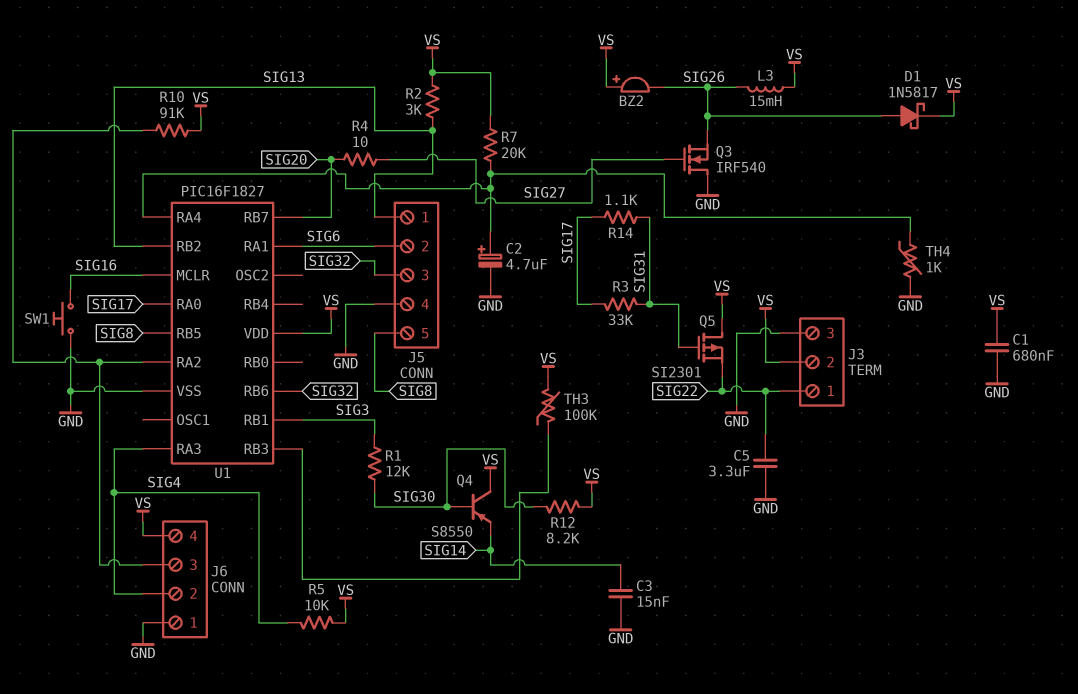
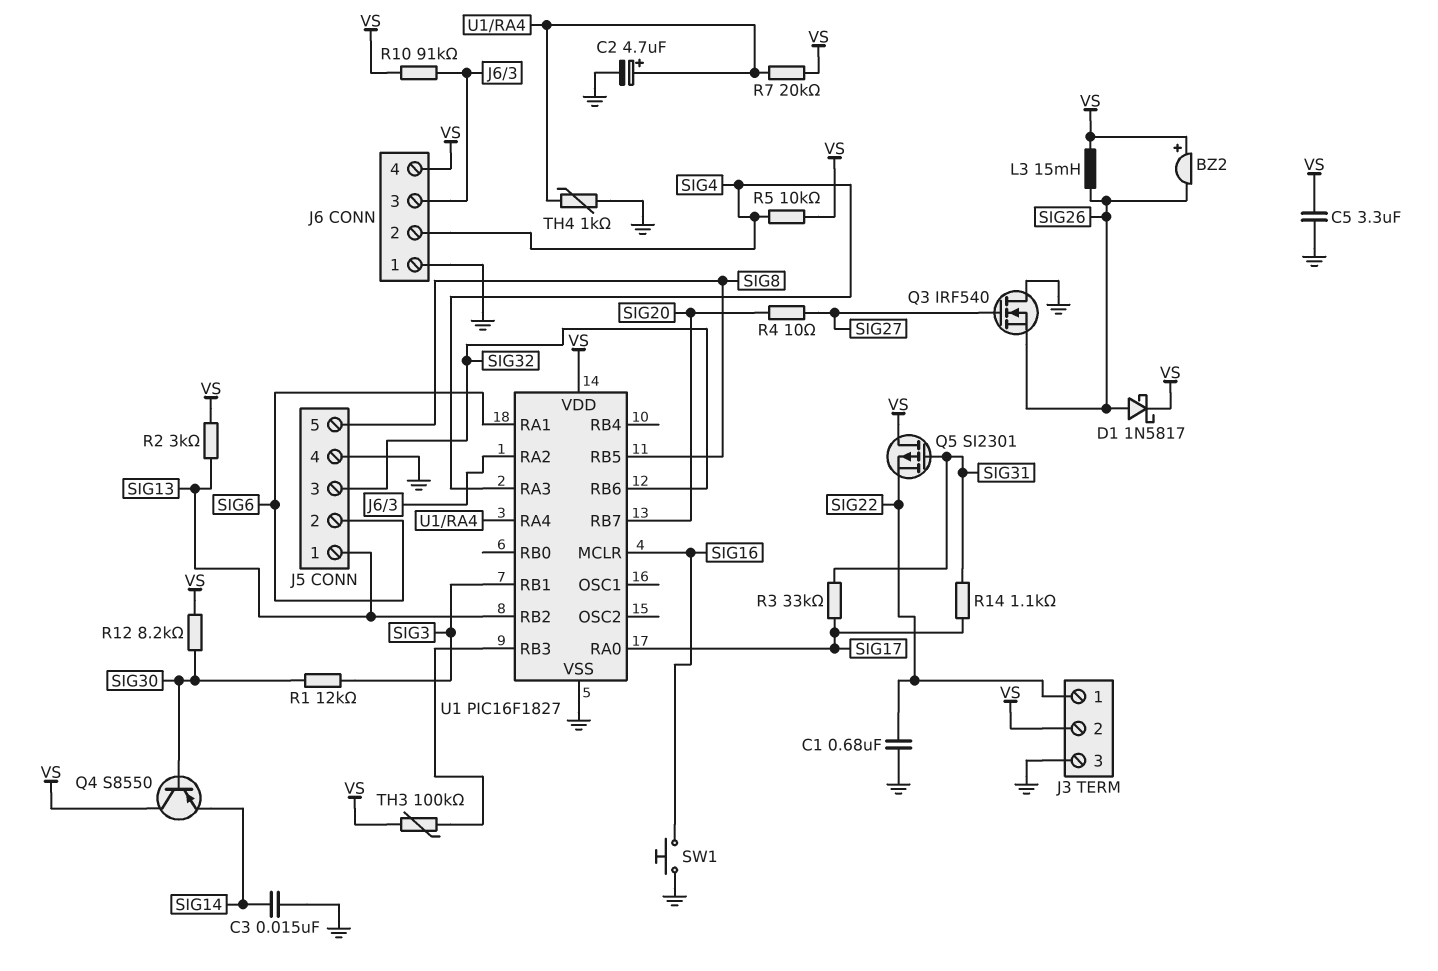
C1: 680nF (GND, VS) -> 680nF (GND, SIG22)
C5: 3.3uF (GND, SIG22) -> 3.3uF (GND, VS)

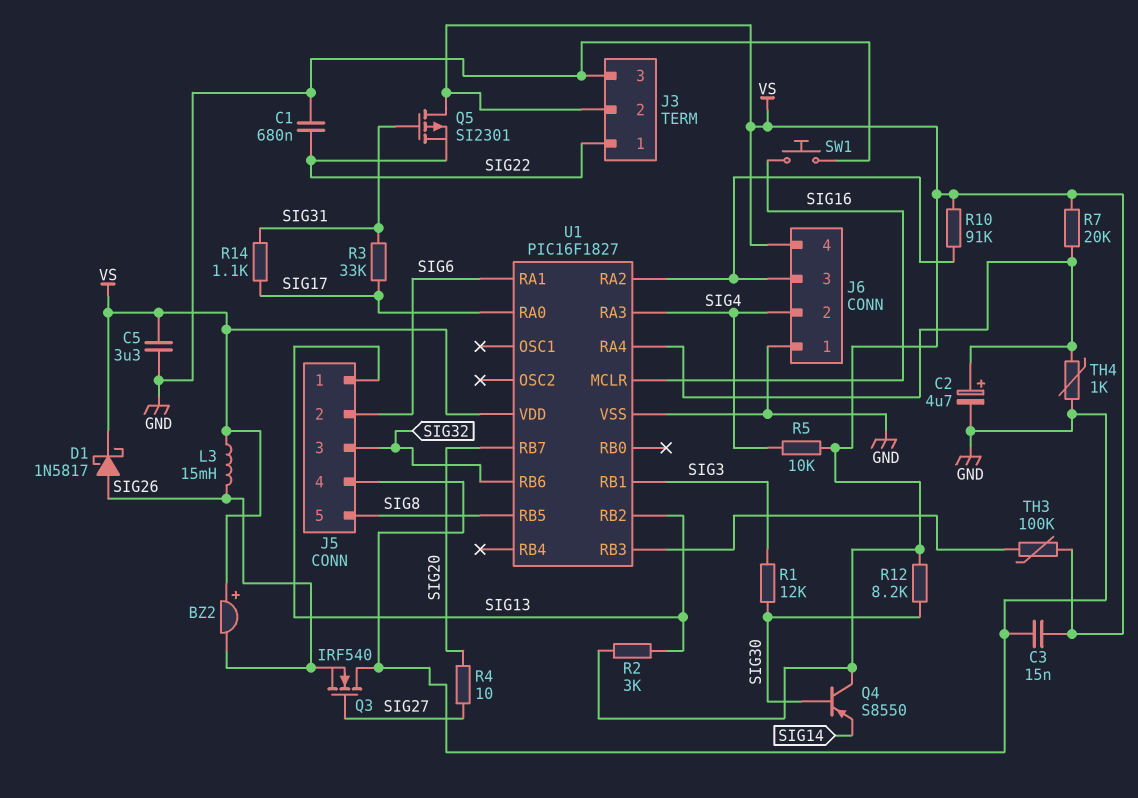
C3: 15nF (GND, SIG14) -> 15nF (GND, VS)

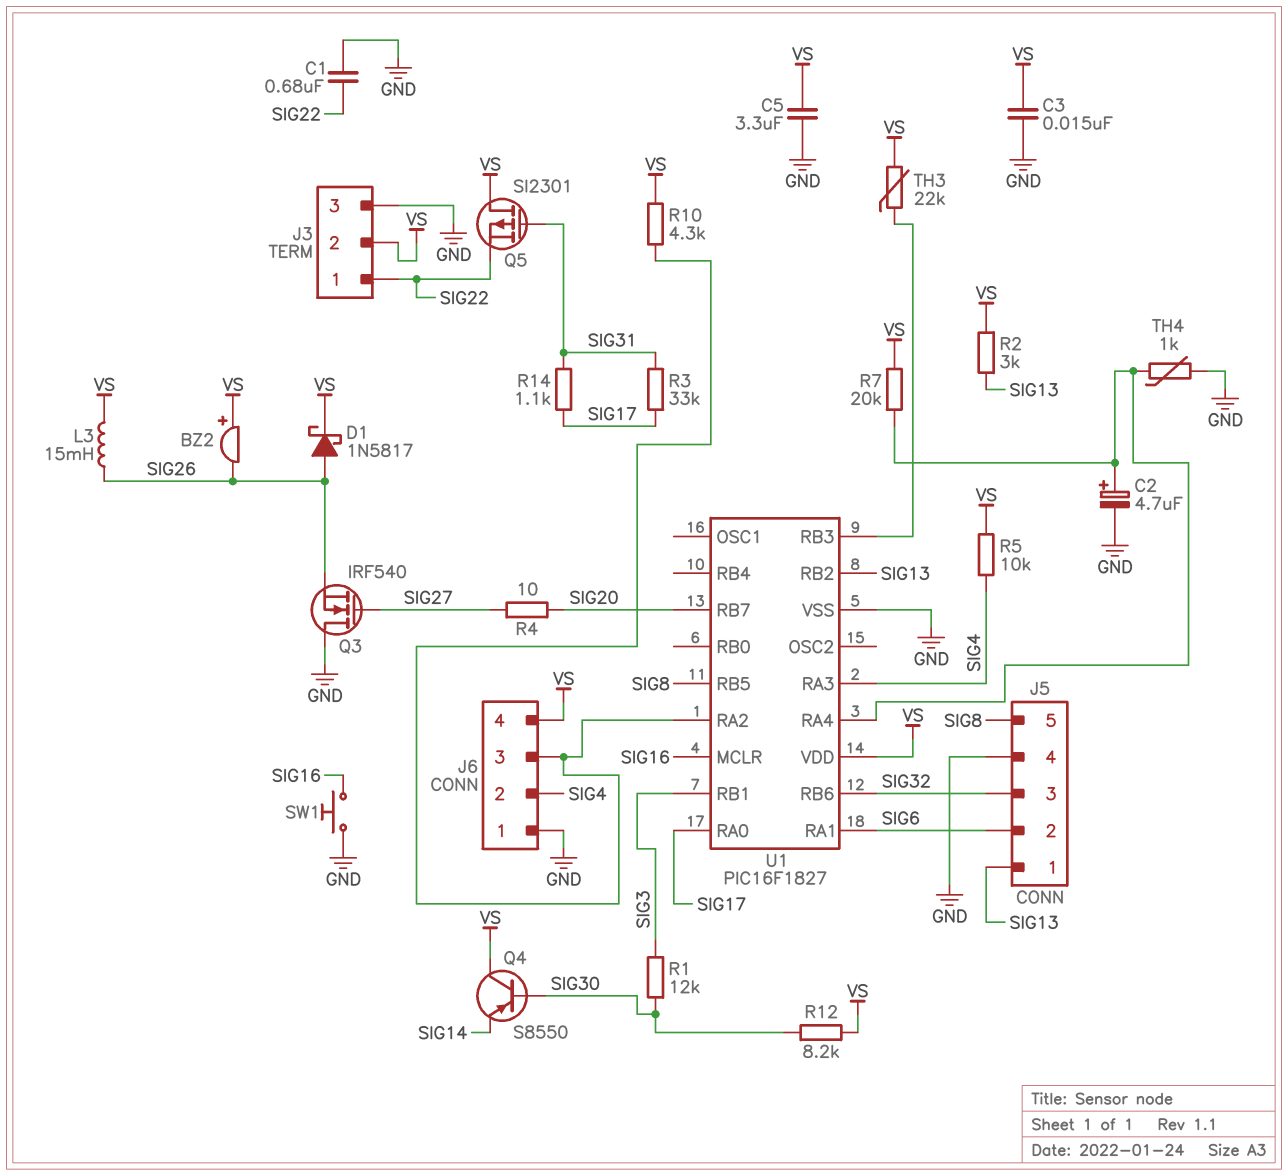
R10: 91k (J6/3, VS) -> 4.3k (J6/3, VS)
TH3: 100k (U1/RB3, VS) -> 22k (U1/RB3, VS)

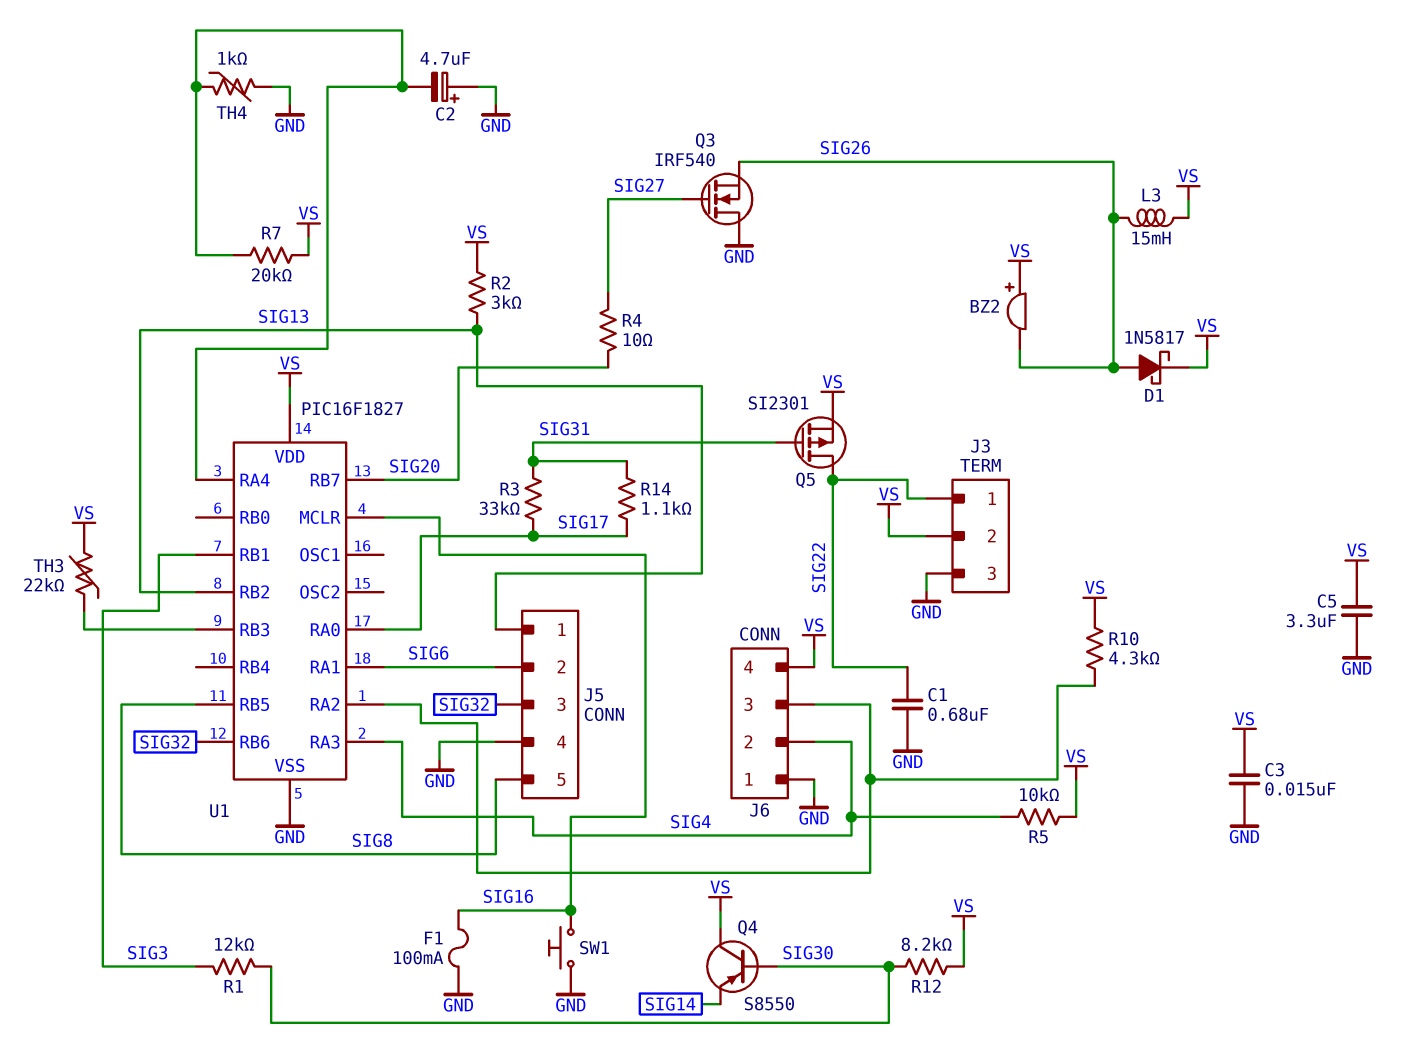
C2: 4.7uF (plus U1/RA4, minus GND) -> 4.7uF (plus GND, minus U1/RA4)
F1: none -> 100mA (GND, SIG16)
Q5: PMOS SI2301 (G SIG31, D VS, S SIG22) -> PMOS SI2301 (G SIG31, D SIG22, S VS)

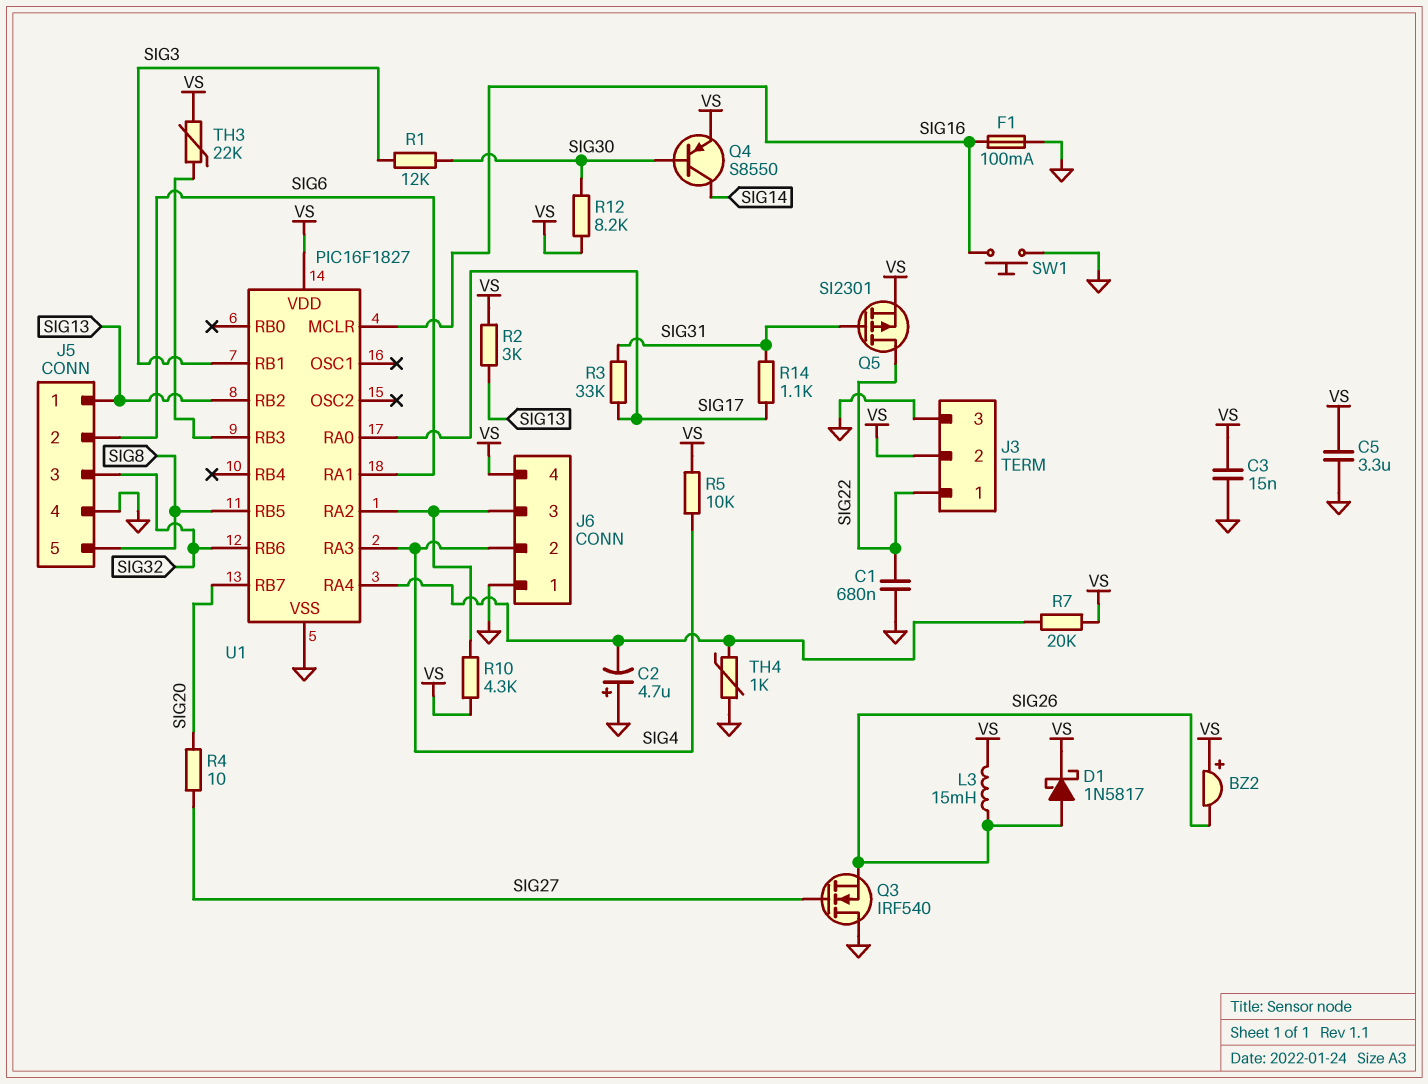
Q4: PNP S8550 (B SIG30, C VS, E SIG14) -> PNP S8550 (B SIG30, C SIG14, E VS)

